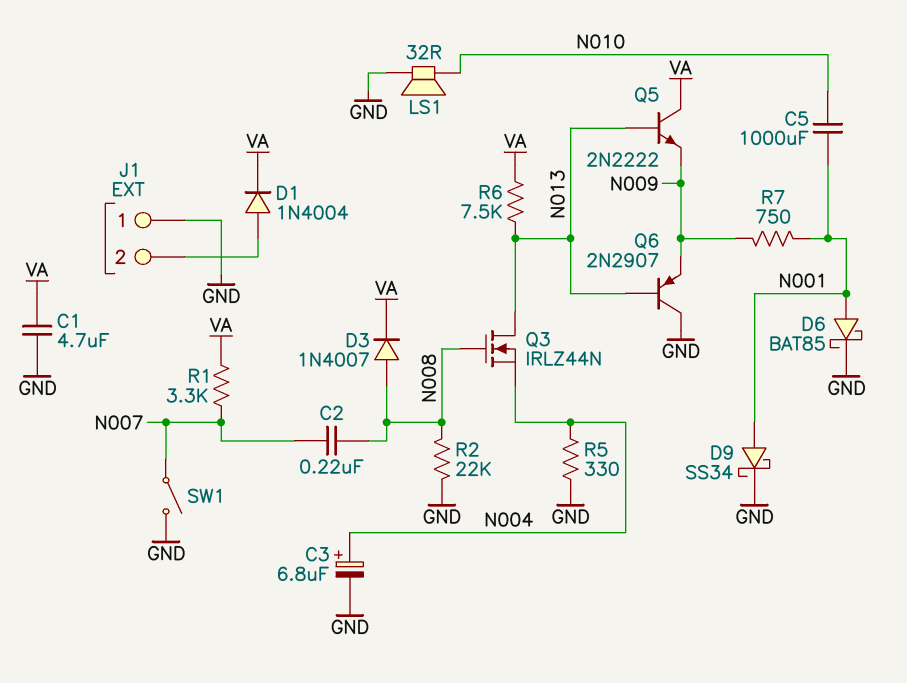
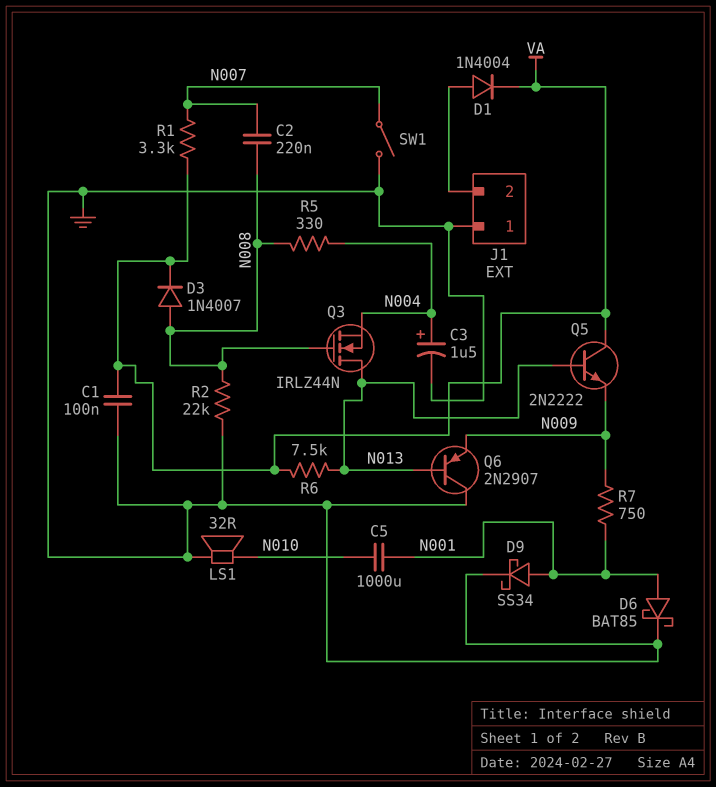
C1: 4.7uF (GND, VA) -> 100nF (GND, VA)
C3: 6.8uF (plus N004, minus GND) -> 1.5uF (plus N004, minus GND)
R5: 330 (GND, N004) -> 330 (N004, N008)

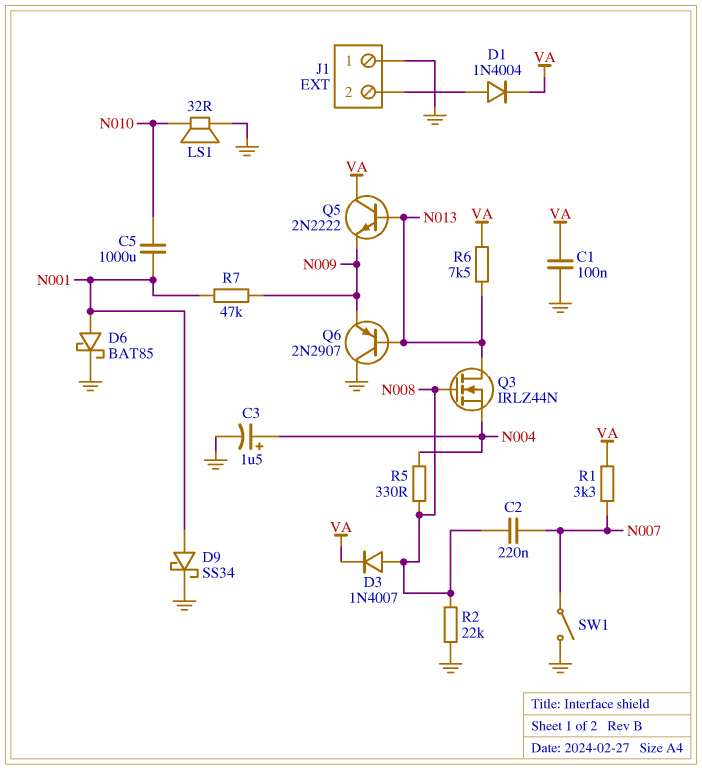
R7: 750 (N001, N009) -> 47k (N001, N009)

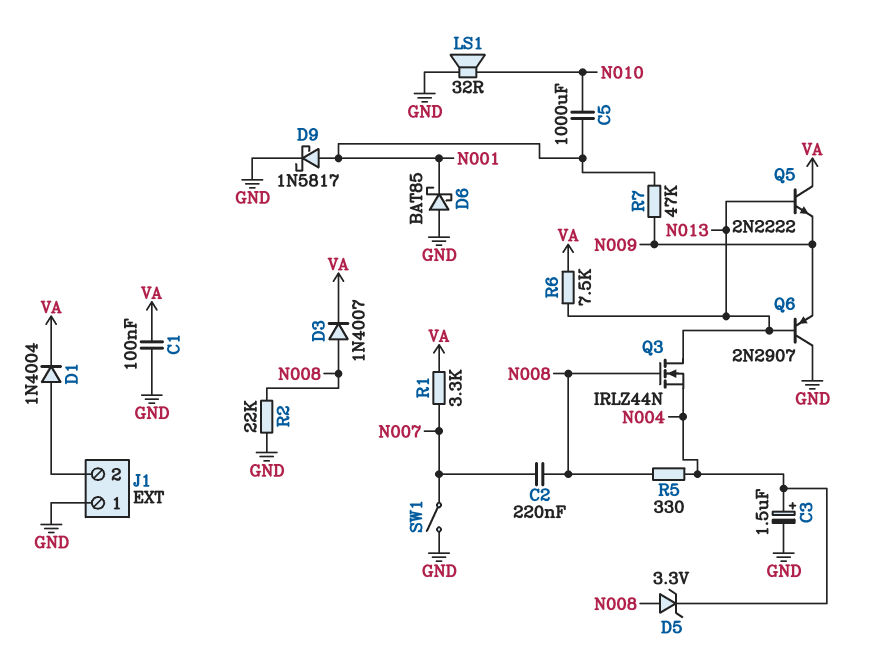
D5: none -> zener 3.3V (A N008, K N004)
D6: schottky BAT85 (A N001, K GND) -> schottky BAT85 (A GND, K N001)
D9: schottky SS34 (A N001, K GND) -> schottky 1N5817 (A N001, K GND)

